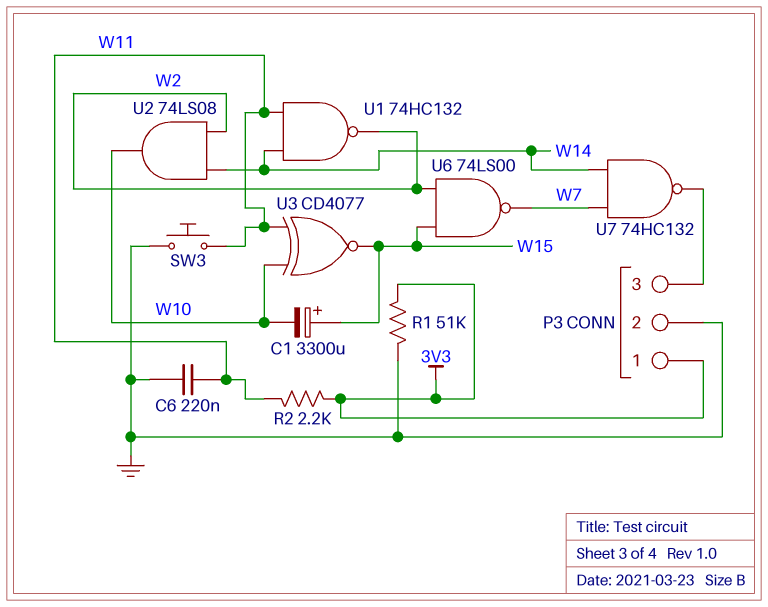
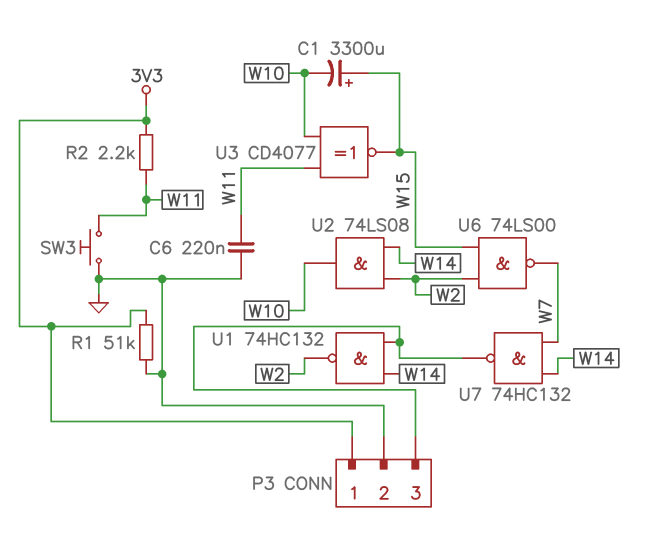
U1: NAND 74HC132 (in W11, in W14, out W2) -> NAND 74HC132 (in P3/3, in W14, out W2)

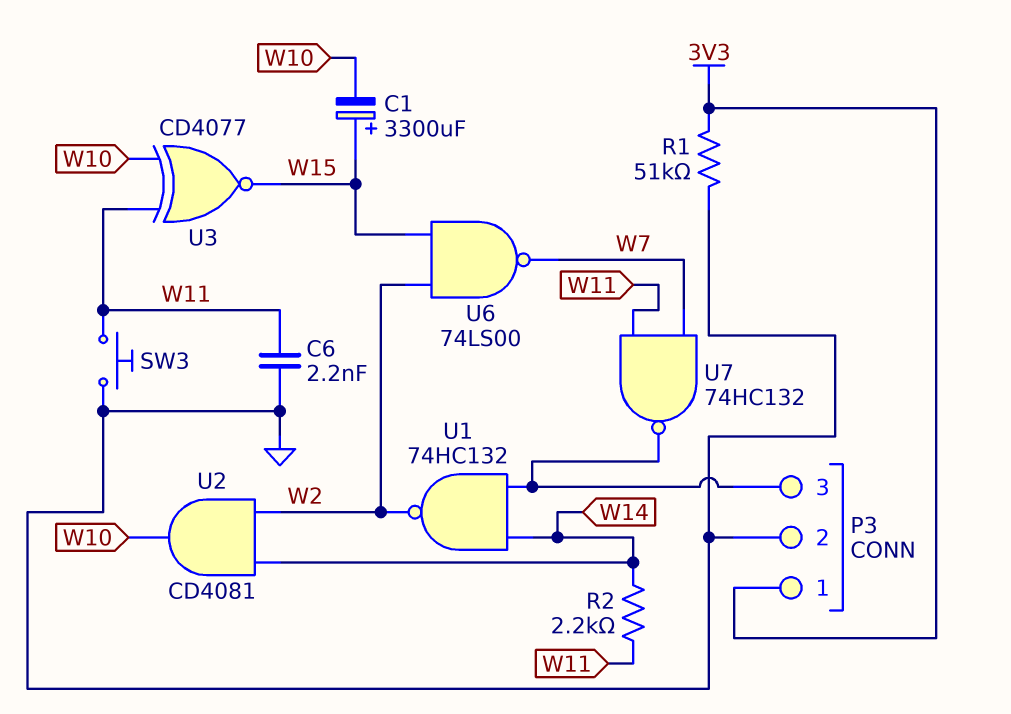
C6: 220nF (GND, W11) -> 2.2nF (GND, W11)
R2: 2.2k (3V3, W11) -> 2.2k (W11, W14)
U2: AND 74LS08 (in W2, in W14, out W10) -> AND CD4081 (in W2, in W14, out W10)
U7: NAND 74HC132 (in W7, in W14, out P3/3) -> NAND 74HC132 (in W7, in W11, out P3/3)

